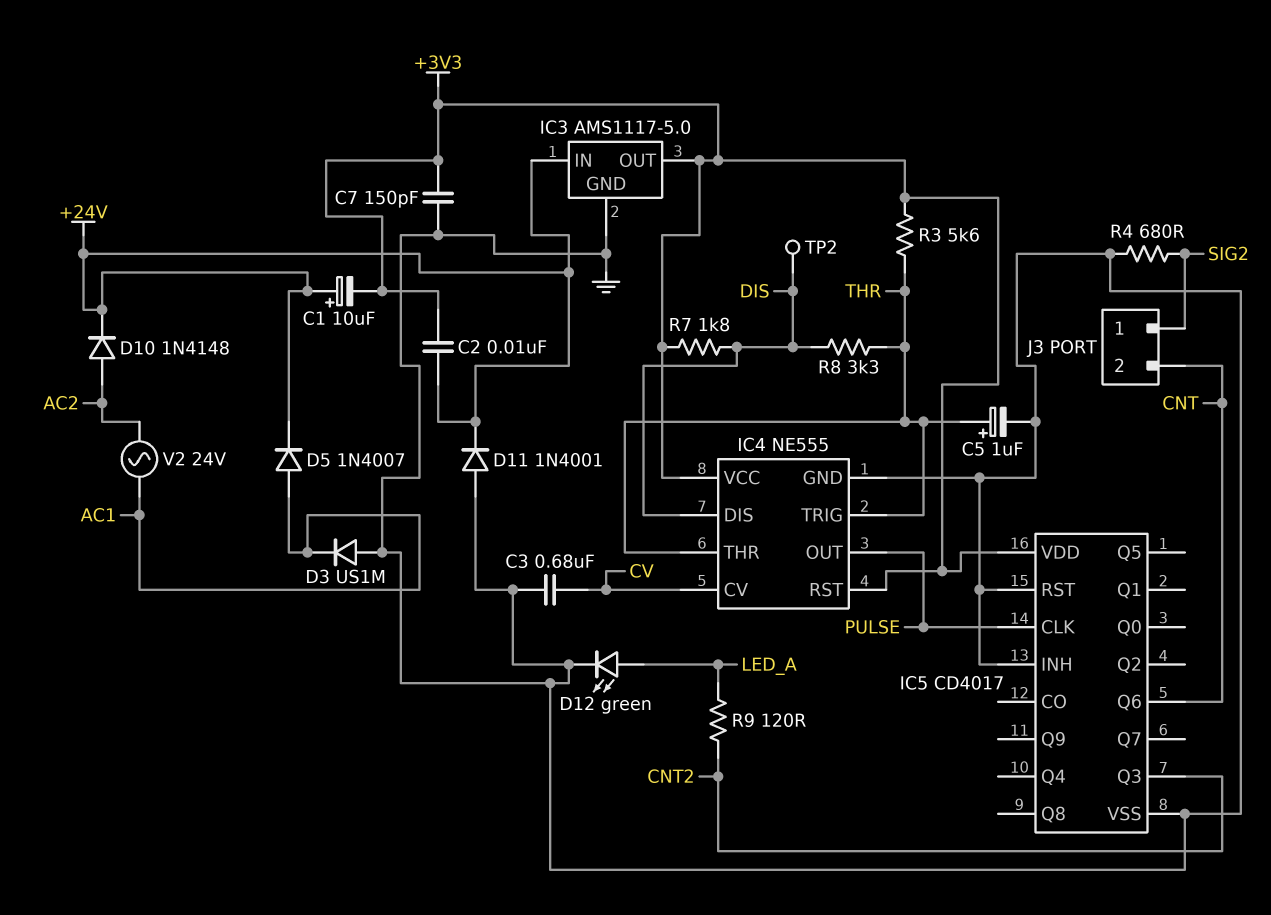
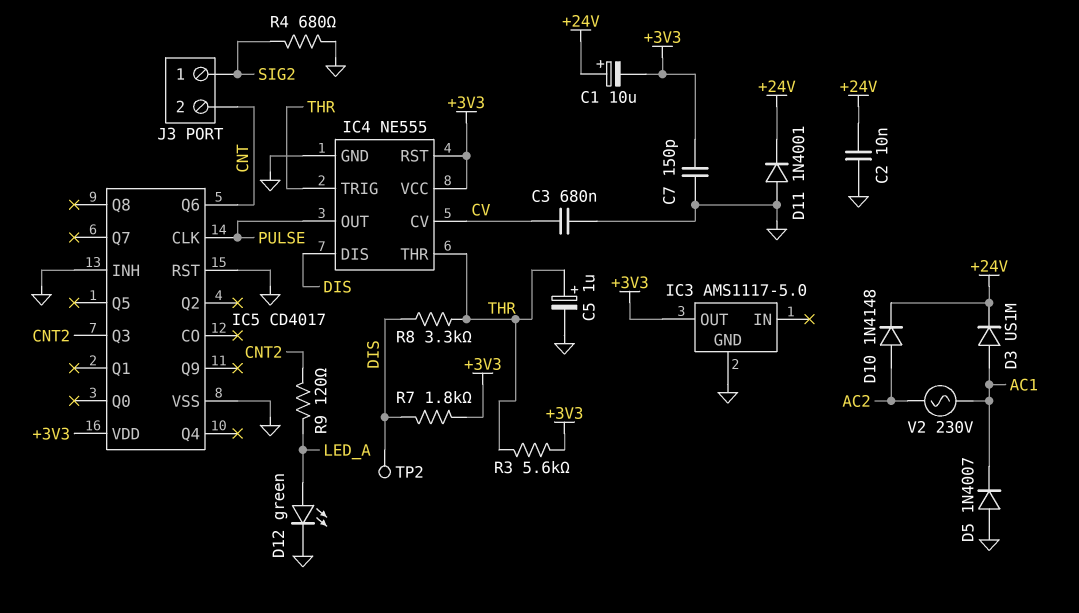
C2: 10nF (+3V3, +24V) -> 10nF (+24V, GND)
D3: diode US1M (A GND, K AC1) -> diode US1M (A AC1, K +24V)
D5: diode 1N4007 (A AC1, K +24V) -> diode 1N4007 (A GND, K AC1)
IC3 pin IN: +24V -> none
V2: AC 24V (AC1, AC2) -> AC 230V (AC1, AC2)

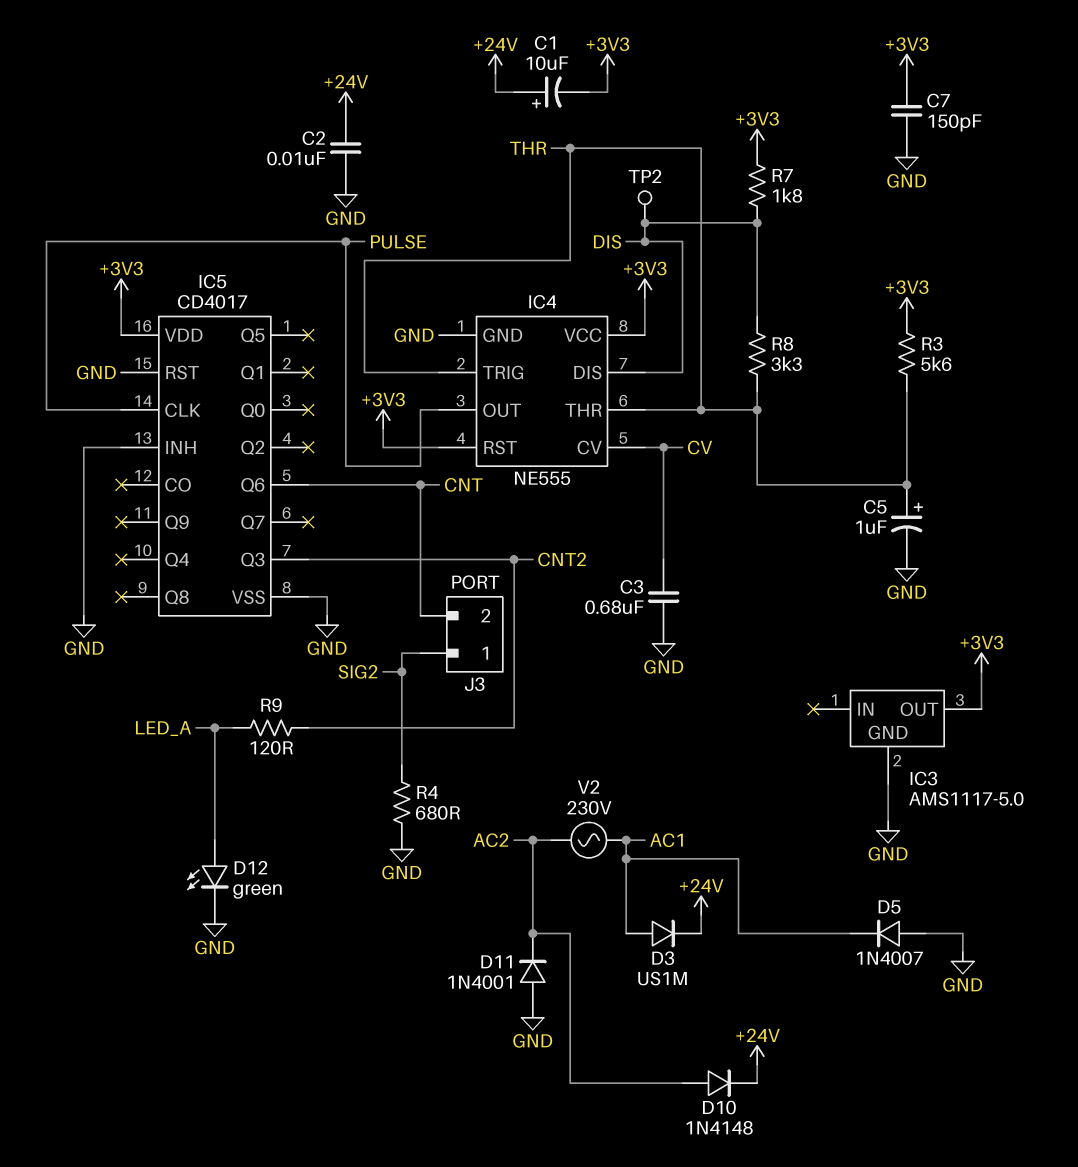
D11: diode 1N4001 (A GND, K +24V) -> diode 1N4001 (A GND, K AC2)

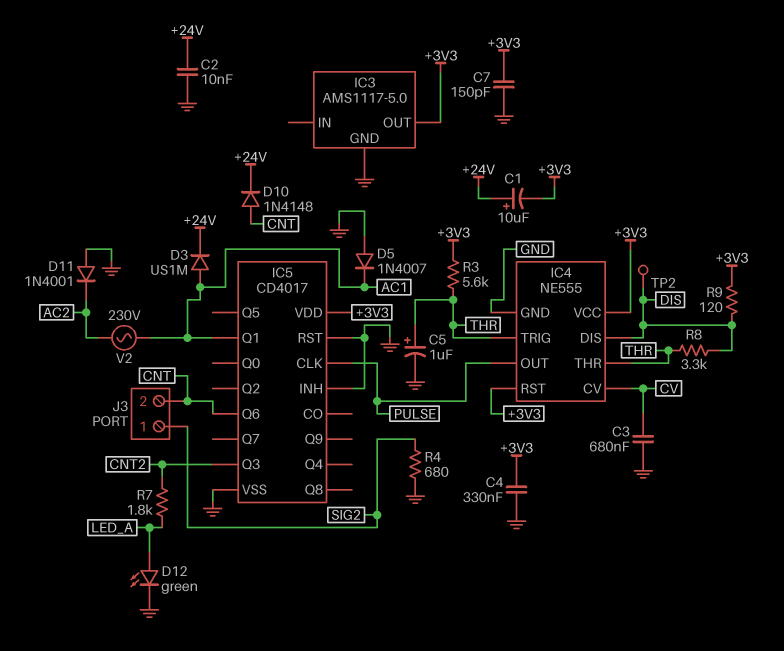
C4: none -> 330nF (+3V3, GND)
D10: diode 1N4148 (A AC2, K +24V) -> diode 1N4148 (A CNT, K +24V)
IC5 pin Q1: none -> AC1
R7: 1.8k (+3V3, DIS) -> 1.8k (CNT2, LED_A)
R9: 120 (CNT2, LED_A) -> 120 (+3V3, DIS)

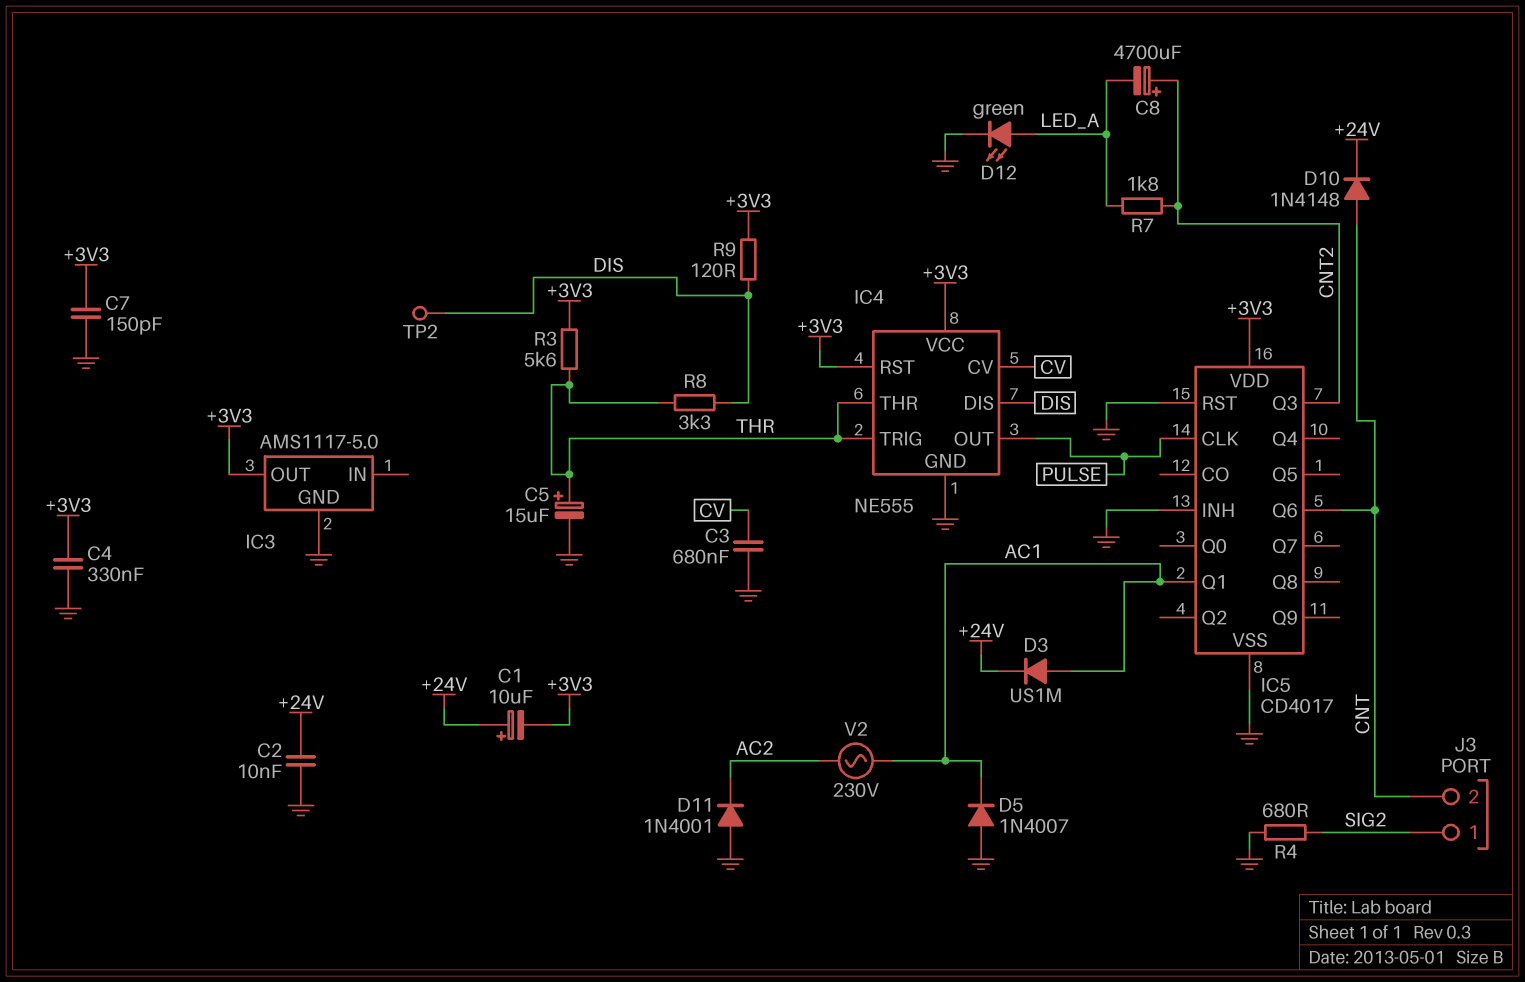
C5: 1uF (plus THR, minus GND) -> 15uF (plus THR, minus GND)
C8: none -> 4700uF (plus CNT2, minus LED_A)

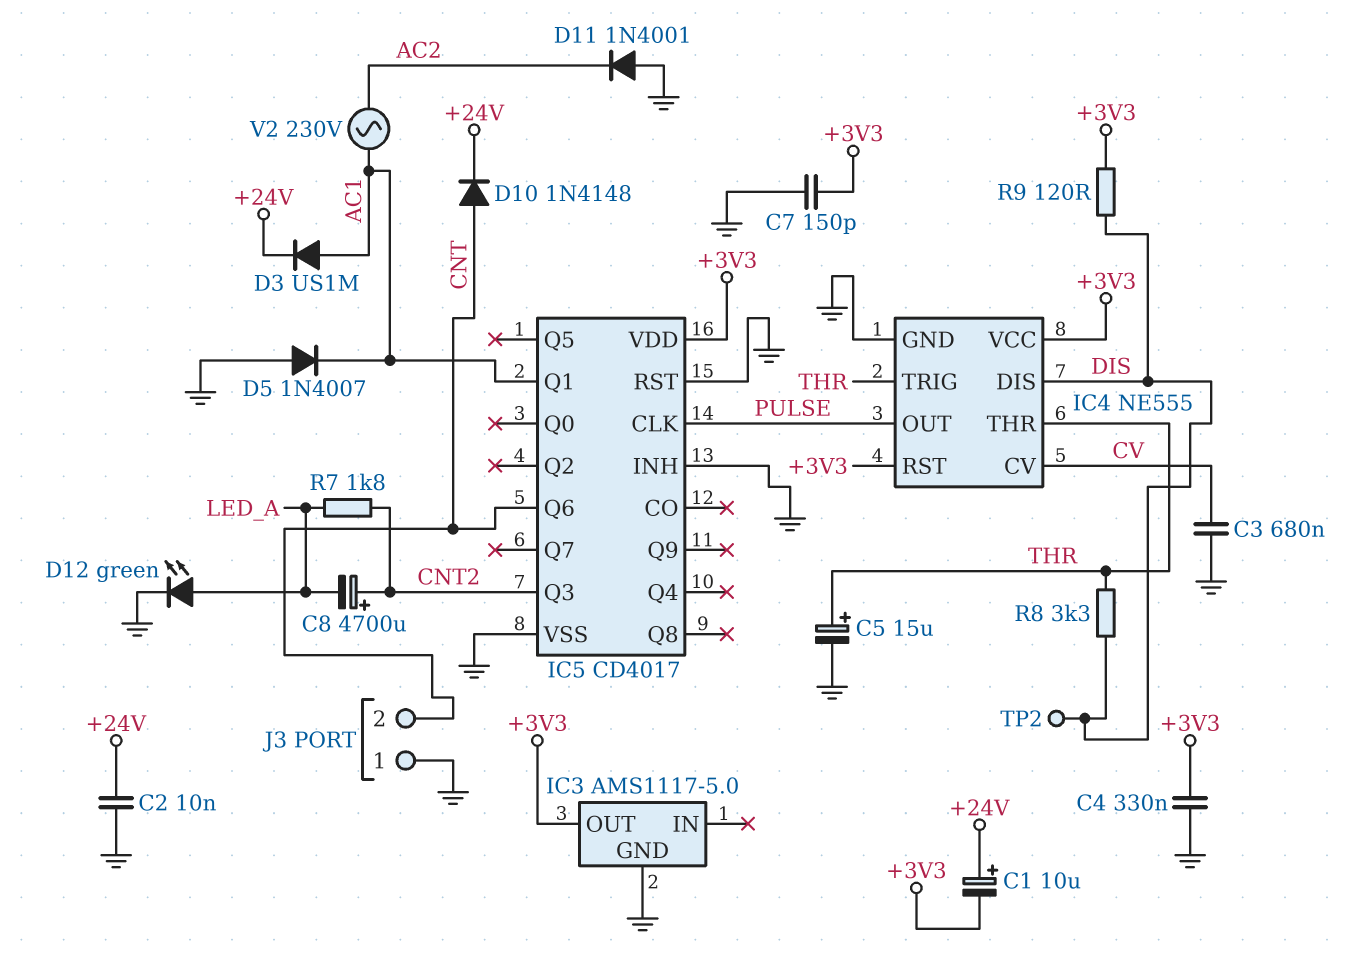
J3 pin 1: SIG2 -> GND
R3: 5.6k (+3V3, THR) -> none
R4: 680 (GND, SIG2) -> none

